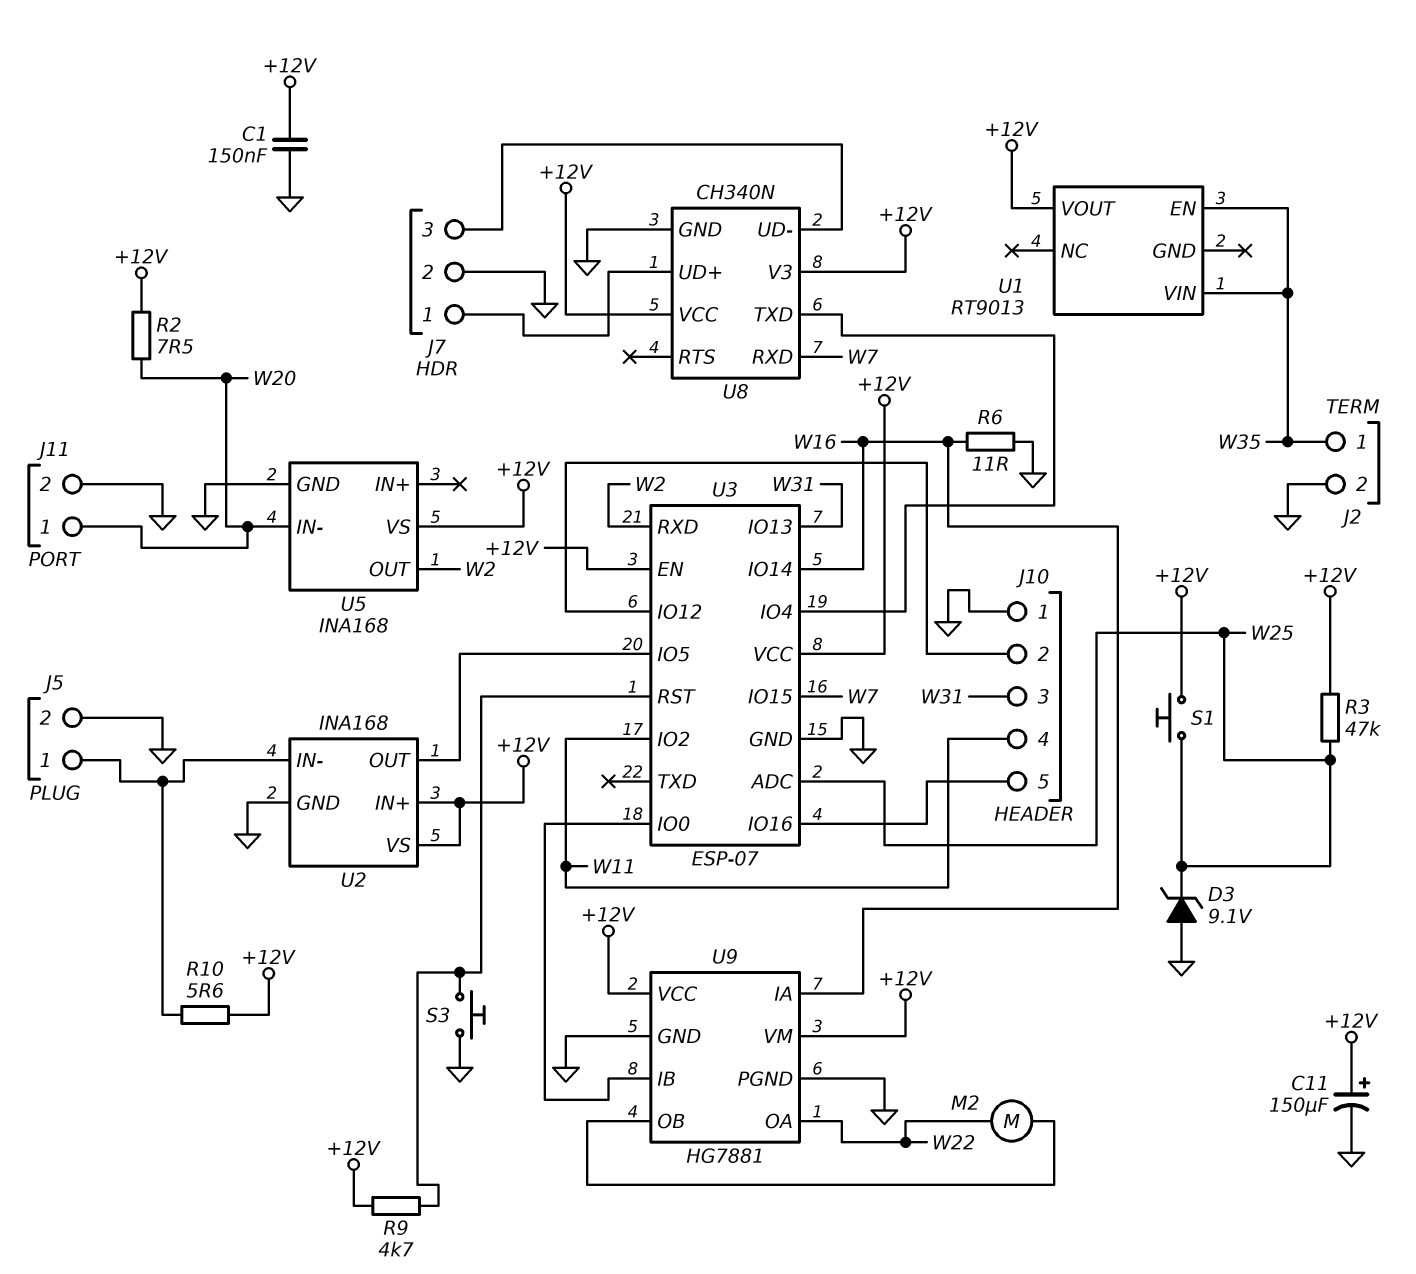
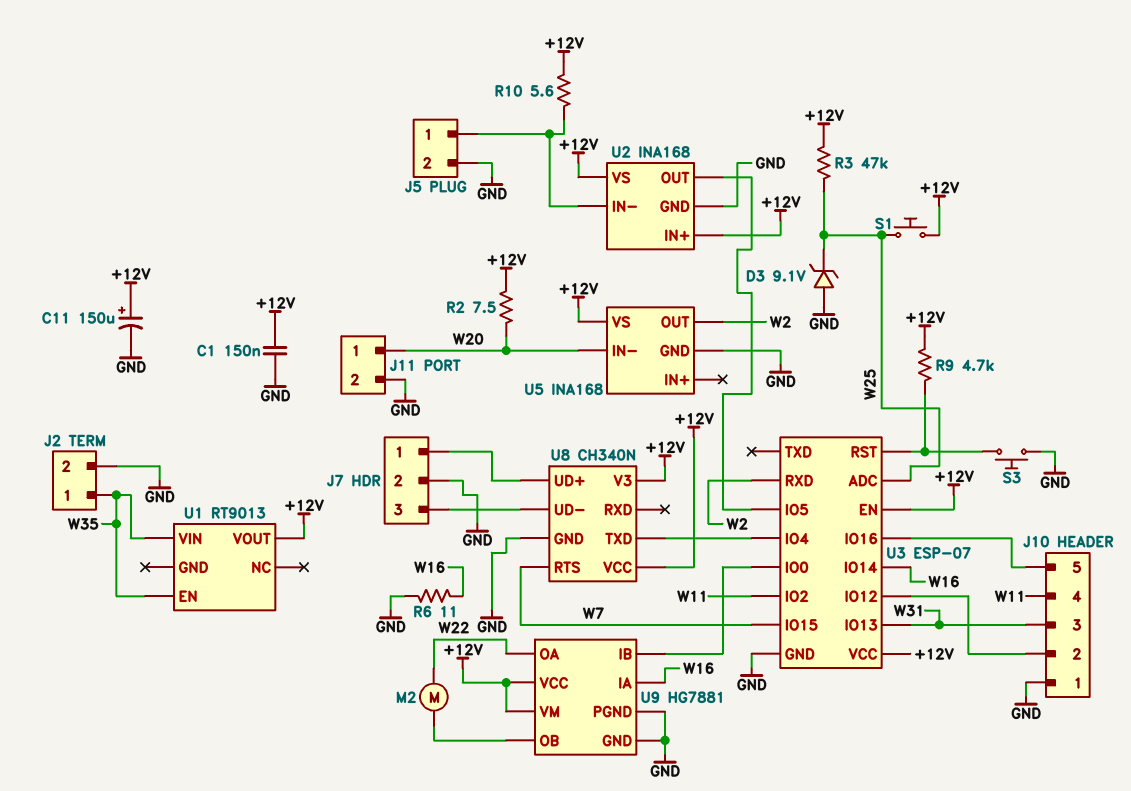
U8 pin RTS: none -> W7
U8 pin RXD: W7 -> none

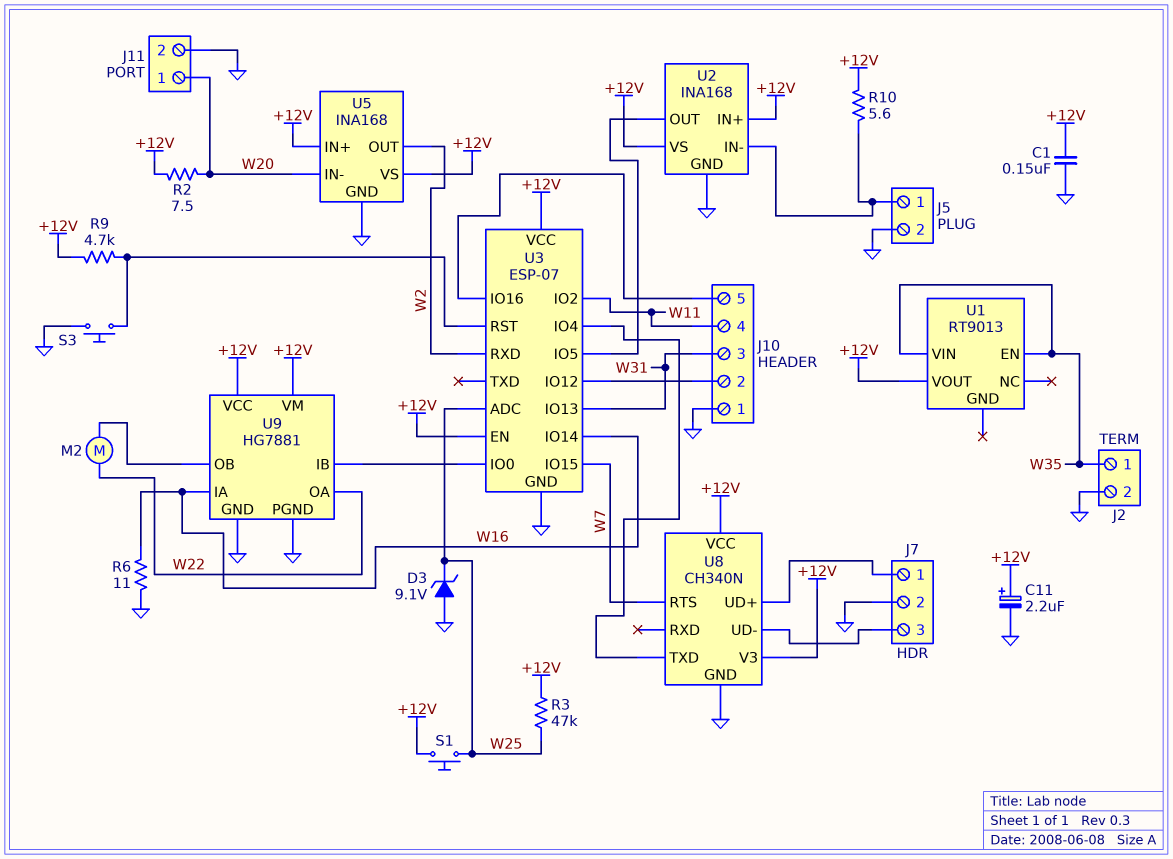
C11: 150uF (plus +12V, minus GND) -> 2.2uF (plus +12V, minus GND)
U5 pin IN+: none -> +12V

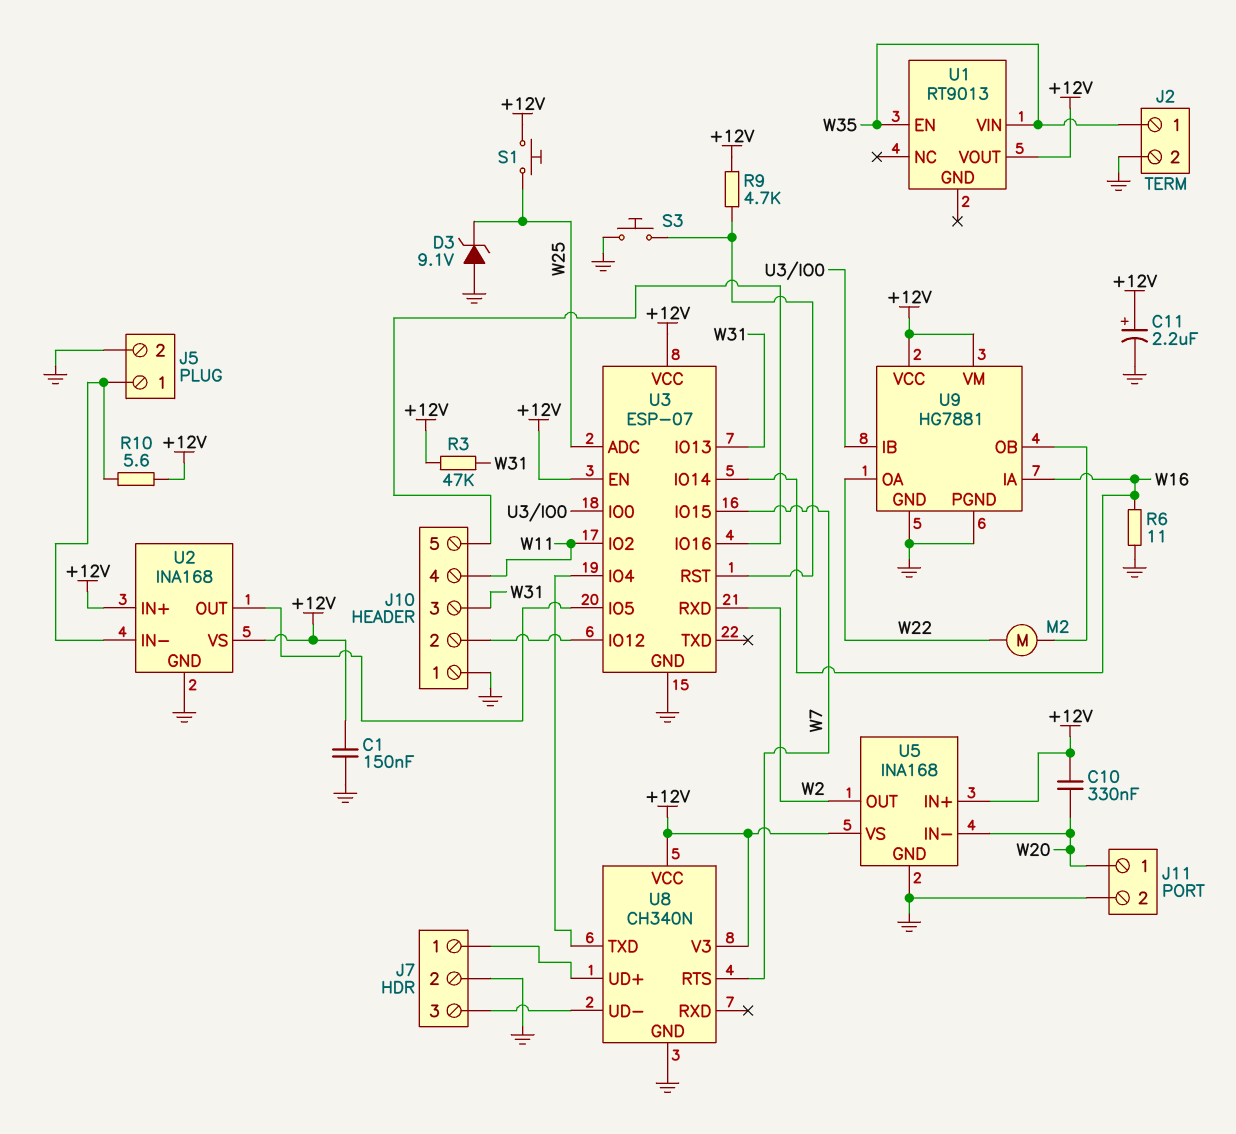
C10: none -> 330nF (+12V, W20)
R2: 7.5 (+12V, W20) -> none
R3: 47k (+12V, W25) -> 47k (+12V, W31)

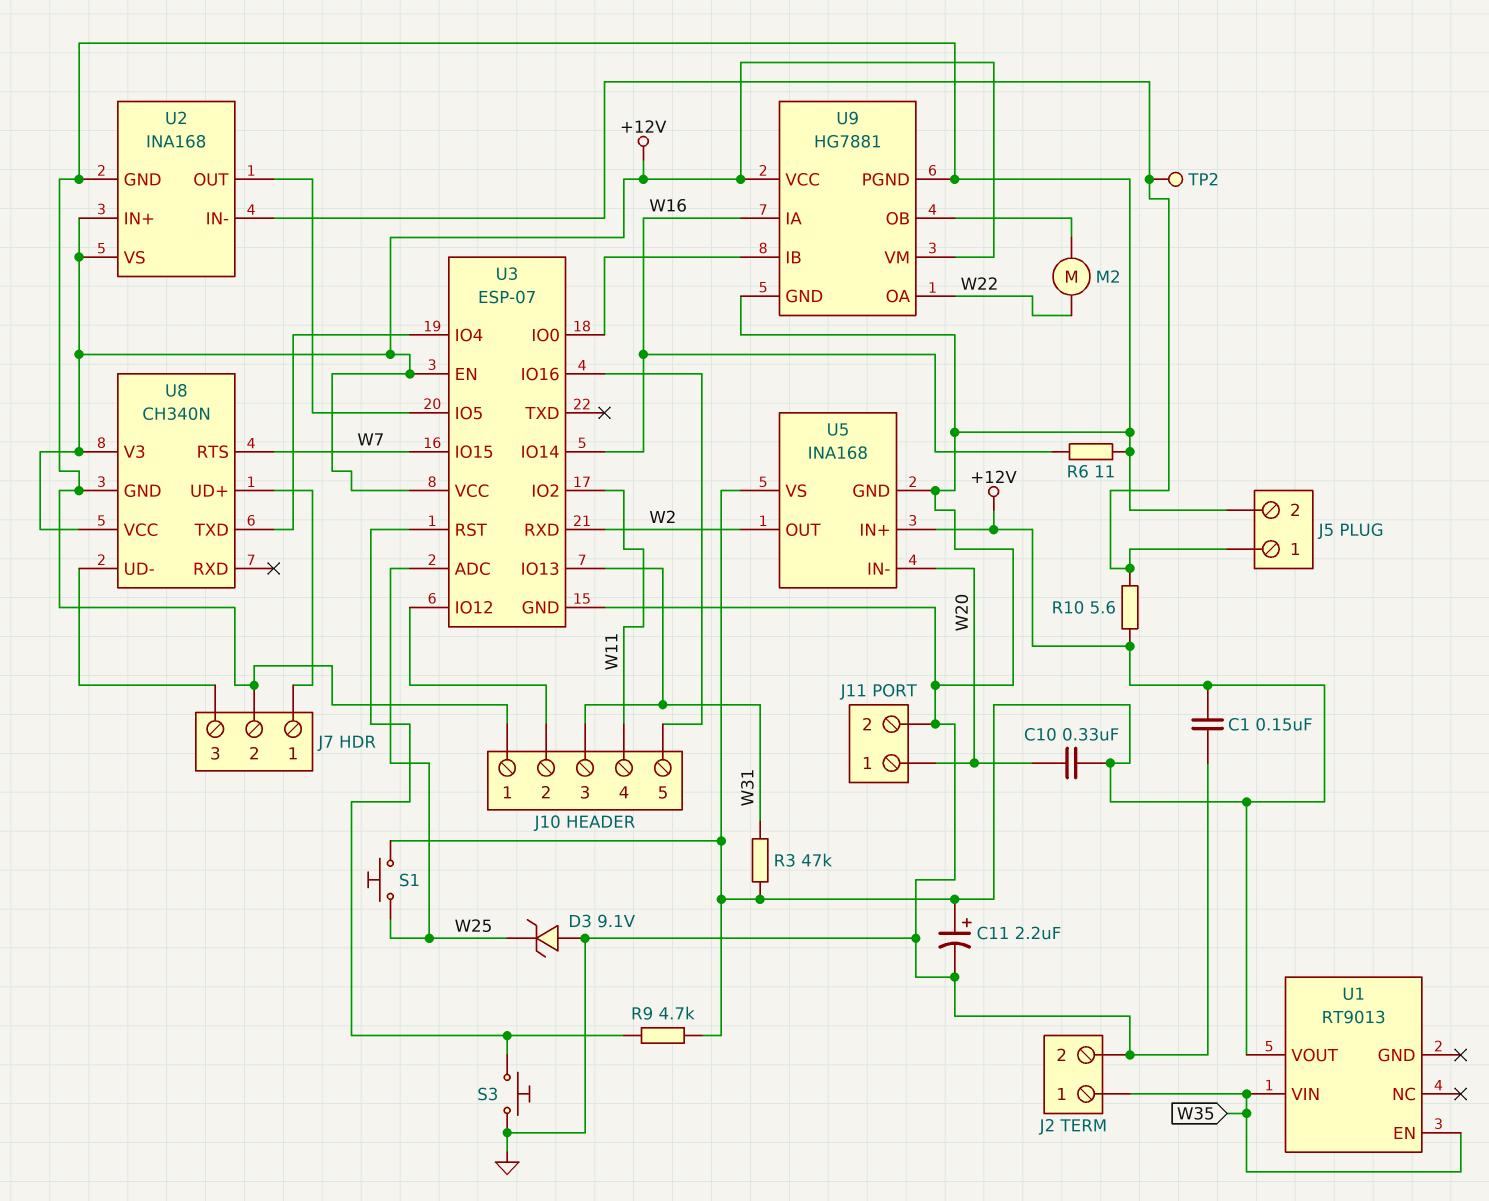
TP2: none -> test point (J5/1)

